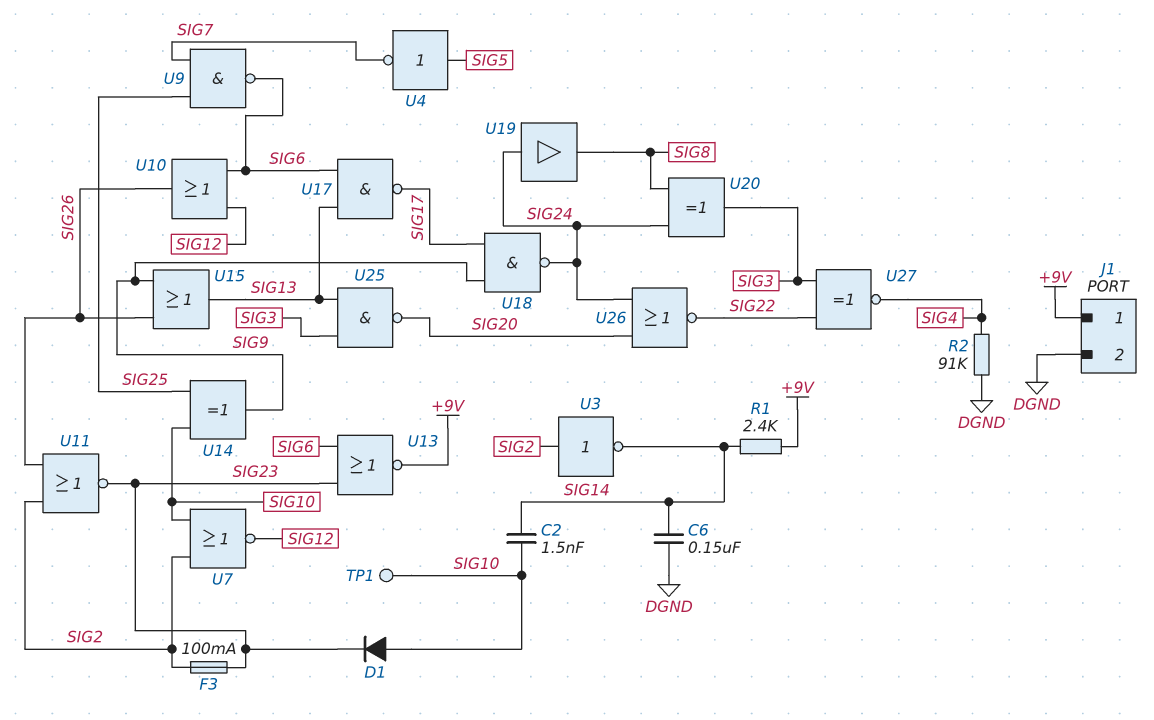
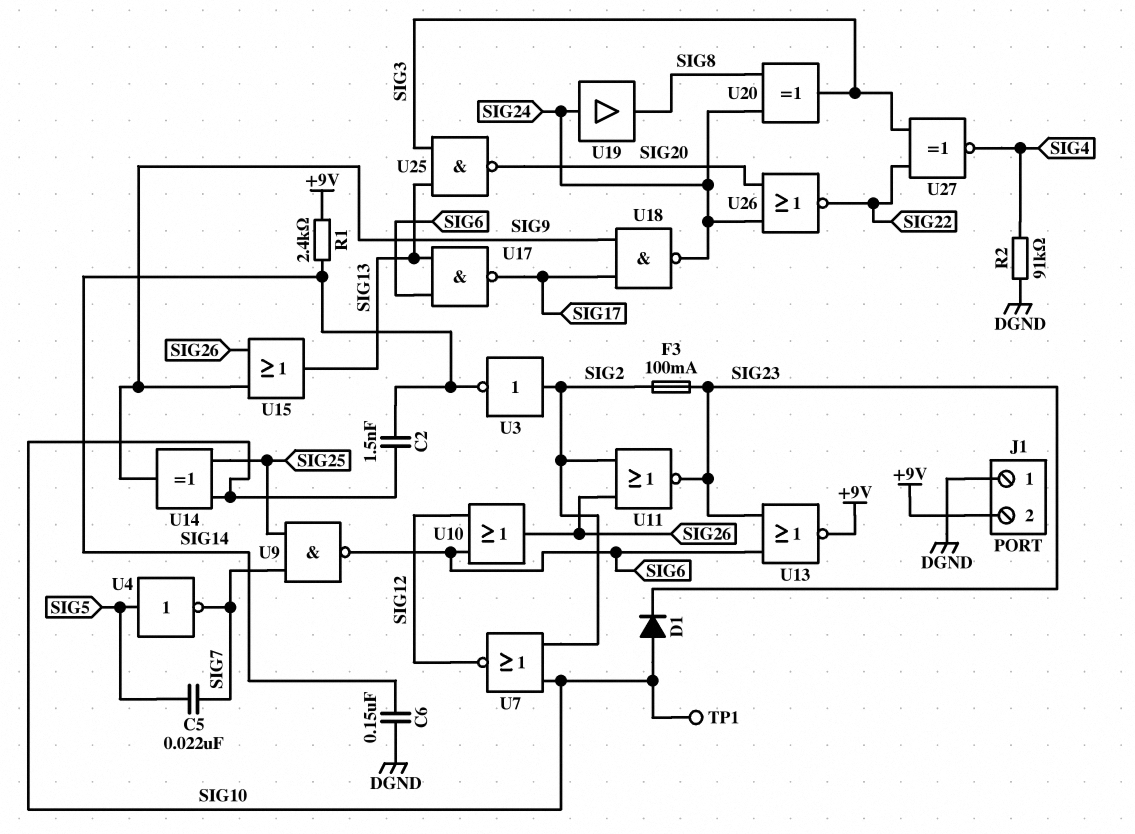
C5: none -> 22nF (SIG5, SIG7)
J1 pin 1: +9V -> DGND
J1 pin 2: DGND -> +9V

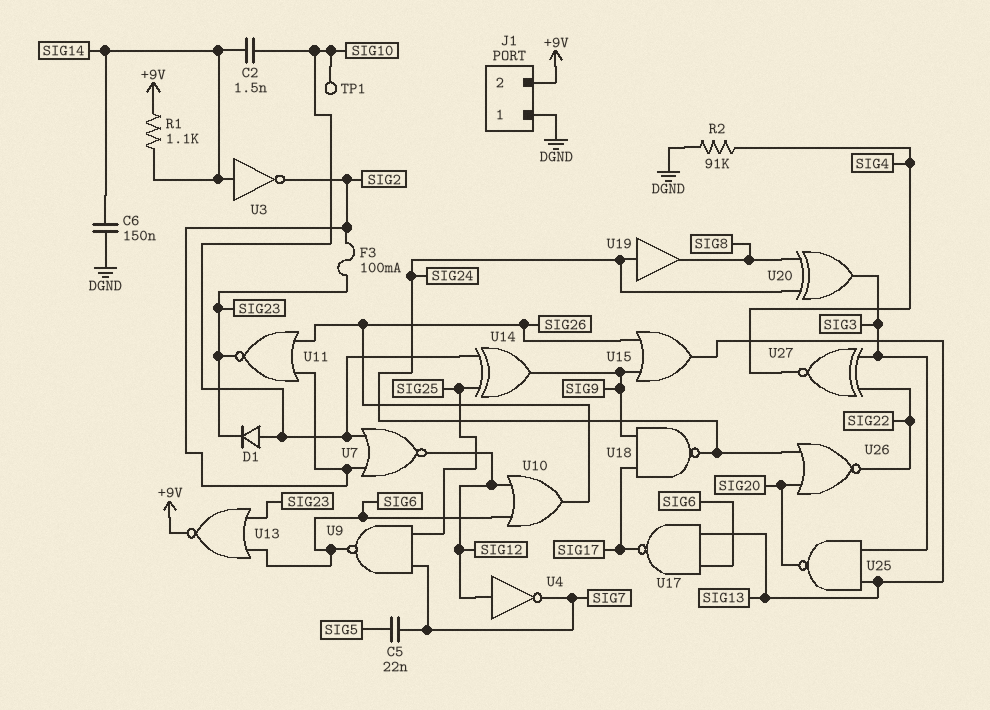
R1: 2.4k (+9V, SIG14) -> 1.1k (+9V, SIG14)
U3: NOT (in SIG2, out SIG14) -> NOT (in SIG14, out SIG2)
U4: NOT (in SIG5, out SIG7) -> NOT (in SIG12, out SIG7)

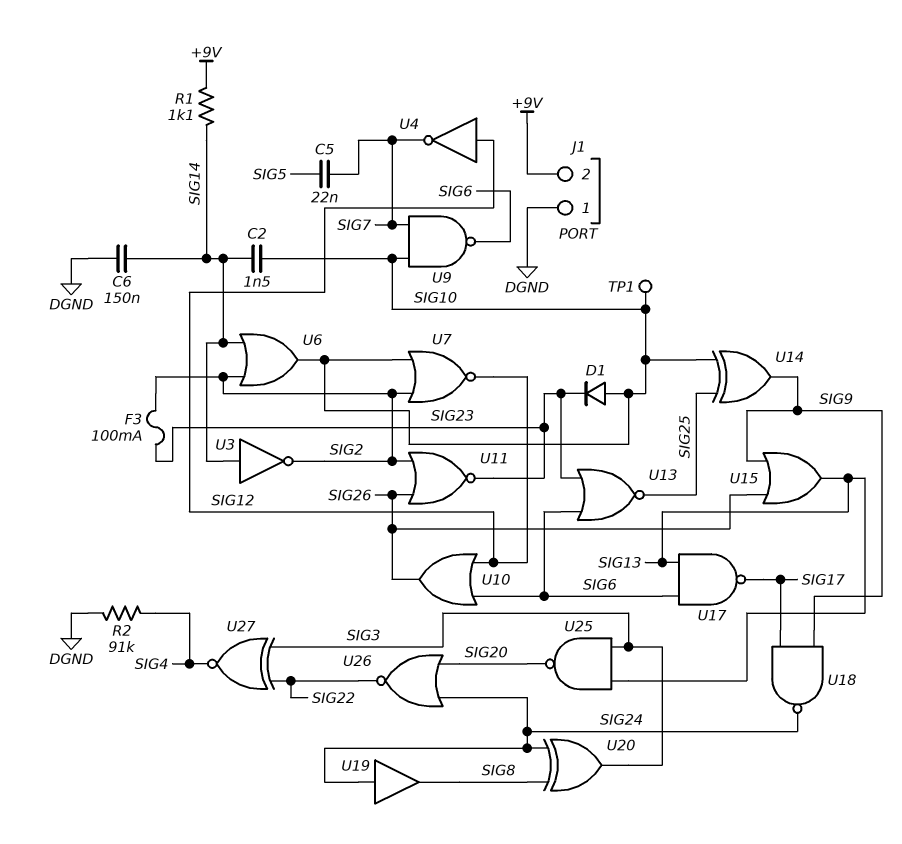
U6: none -> OR (in SIG2, in SIG14, out SIG10)
U9: NAND (in SIG7, in SIG25, out SIG6) -> NAND (in SIG7, in SIG10, out SIG6)
U13: NOR (in SIG6, in SIG23, out +9V) -> NOR (in SIG6, in SIG23, out SIG25)

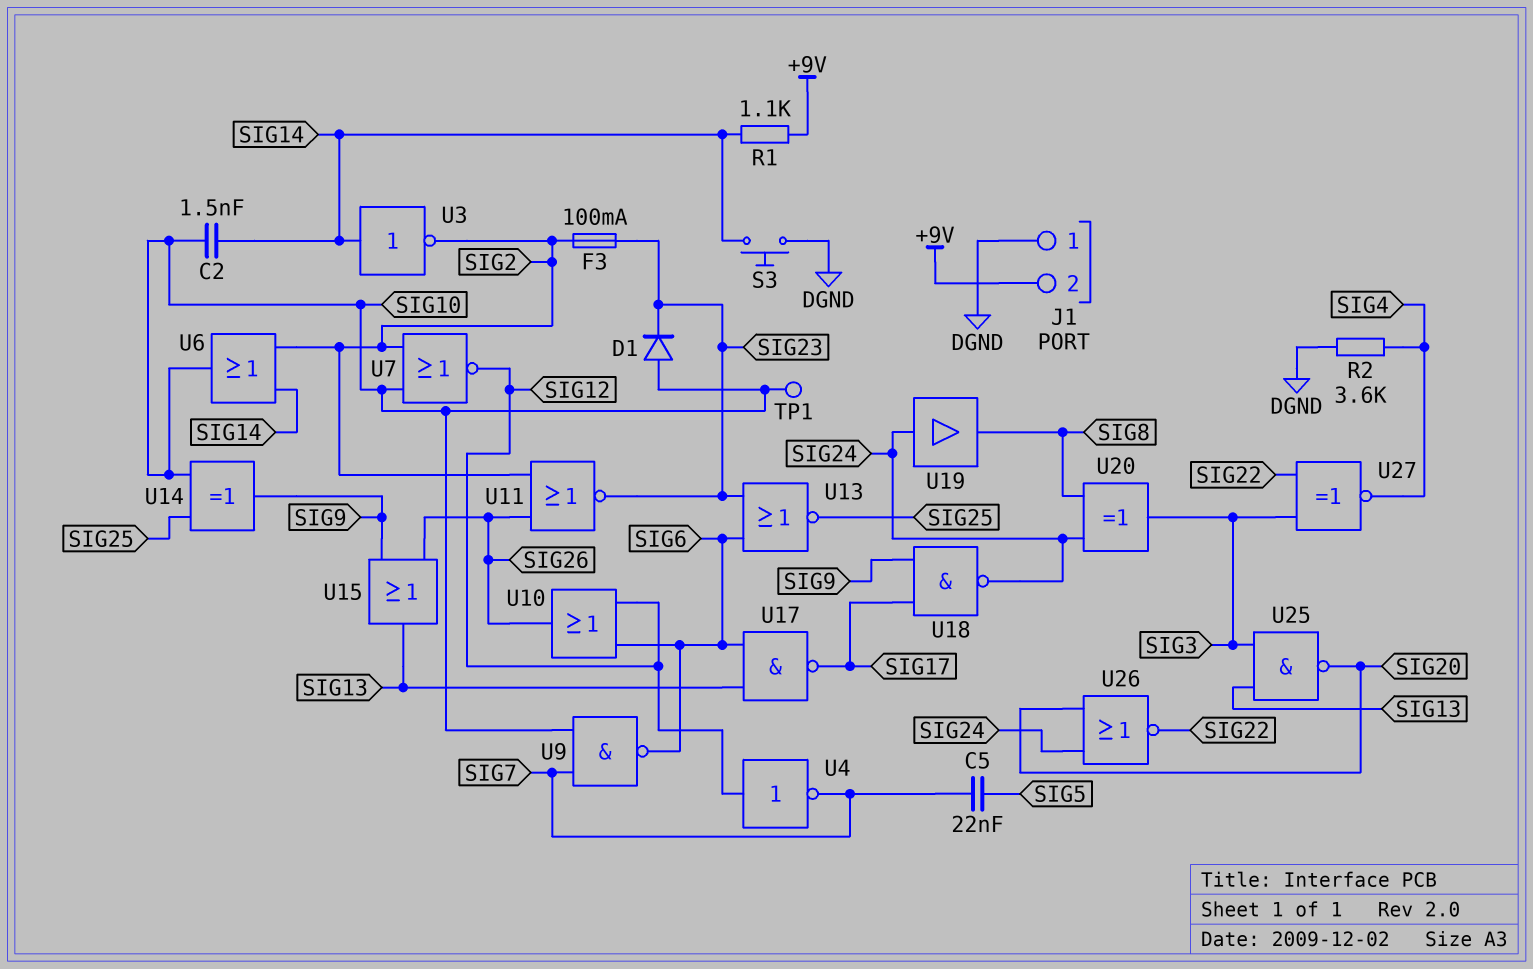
C6: 150nF (DGND, SIG14) -> none
R2: 91k (DGND, SIG4) -> 3.6k (DGND, SIG4)
S3: none -> button (DGND, SIG14)

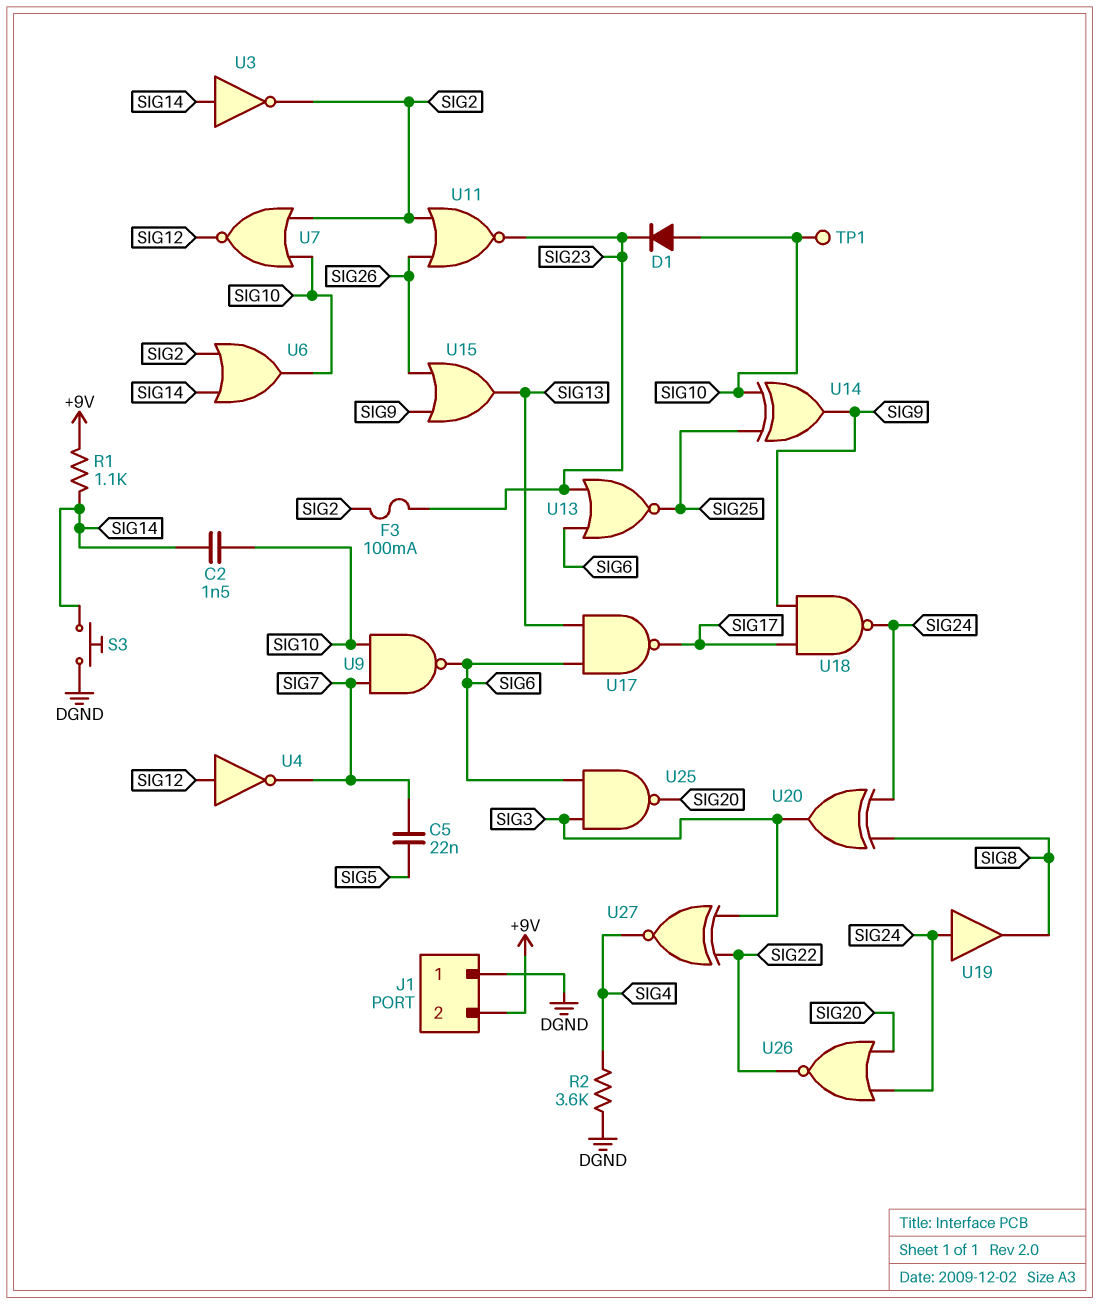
U10: OR (in SIG6, in SIG12, out SIG26) -> none
U25: NAND (in SIG3, in SIG13, out SIG20) -> NAND (in SIG3, in SIG6, out SIG20)

